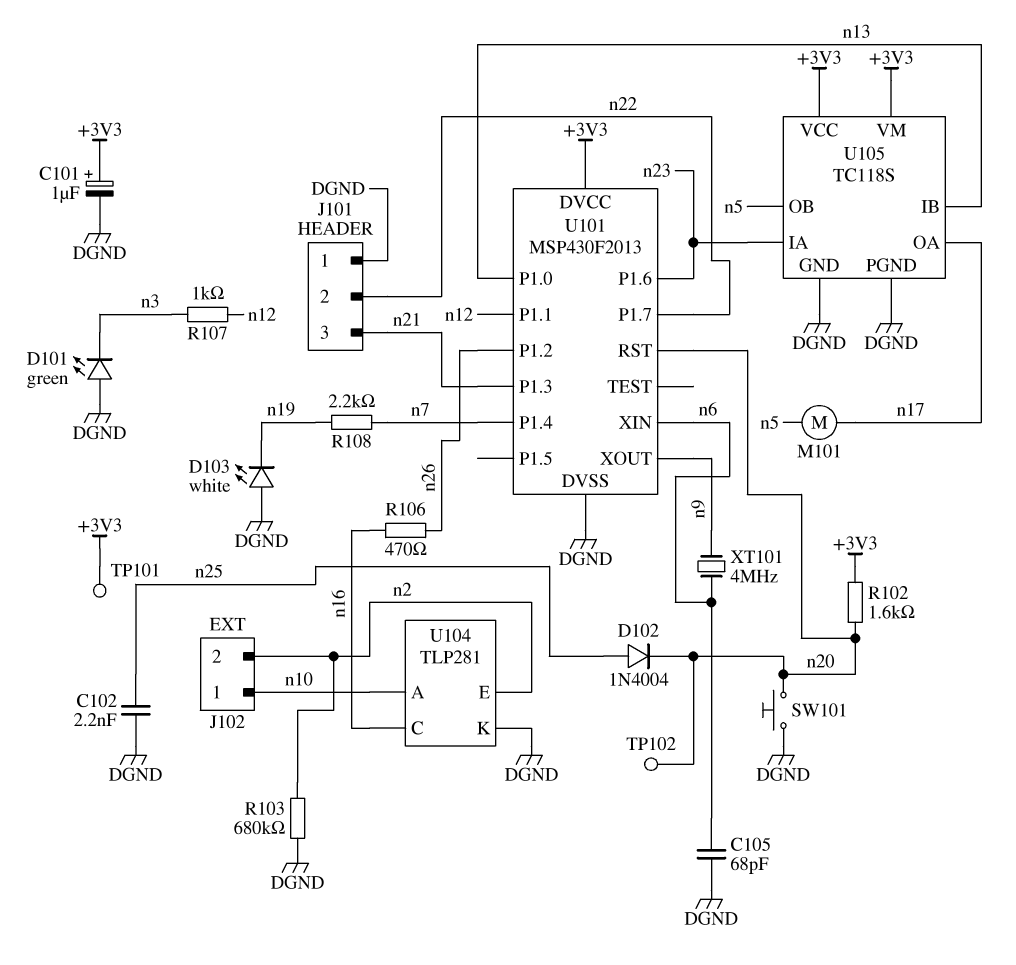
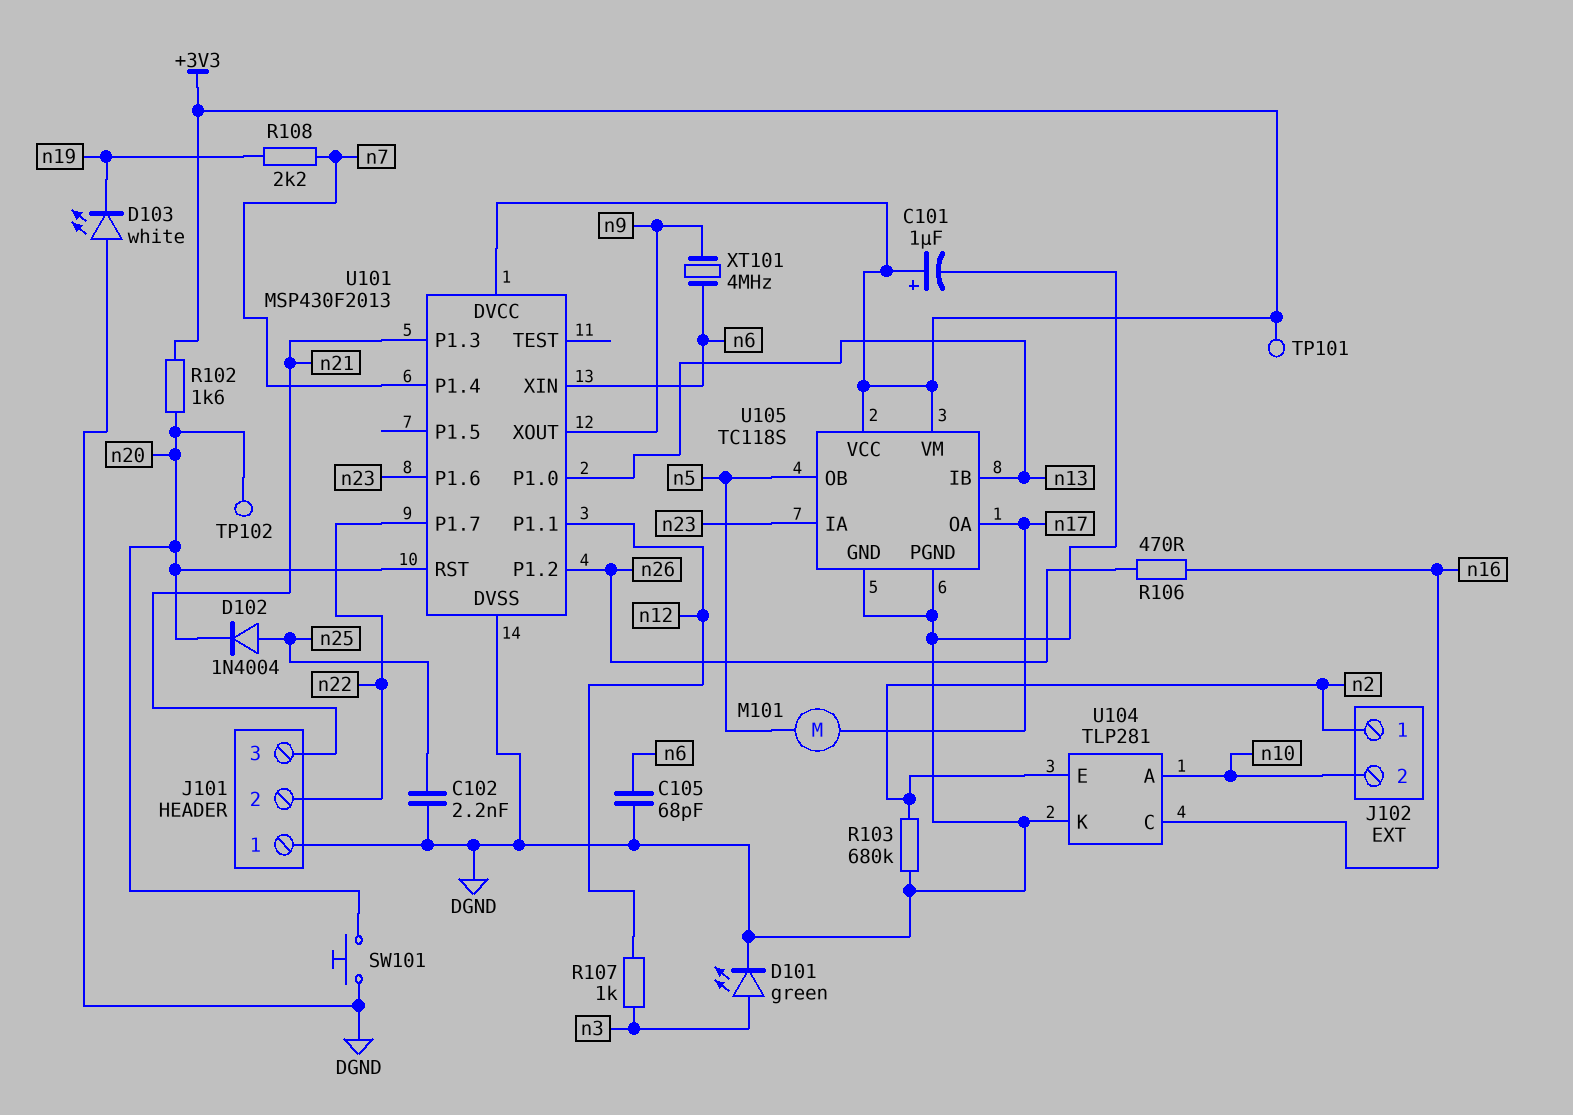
D101: LED green (A DGND, K n3) -> LED green (A n3, K DGND)
J102 pin 1: n10 -> n2
J102 pin 2: n2 -> n10

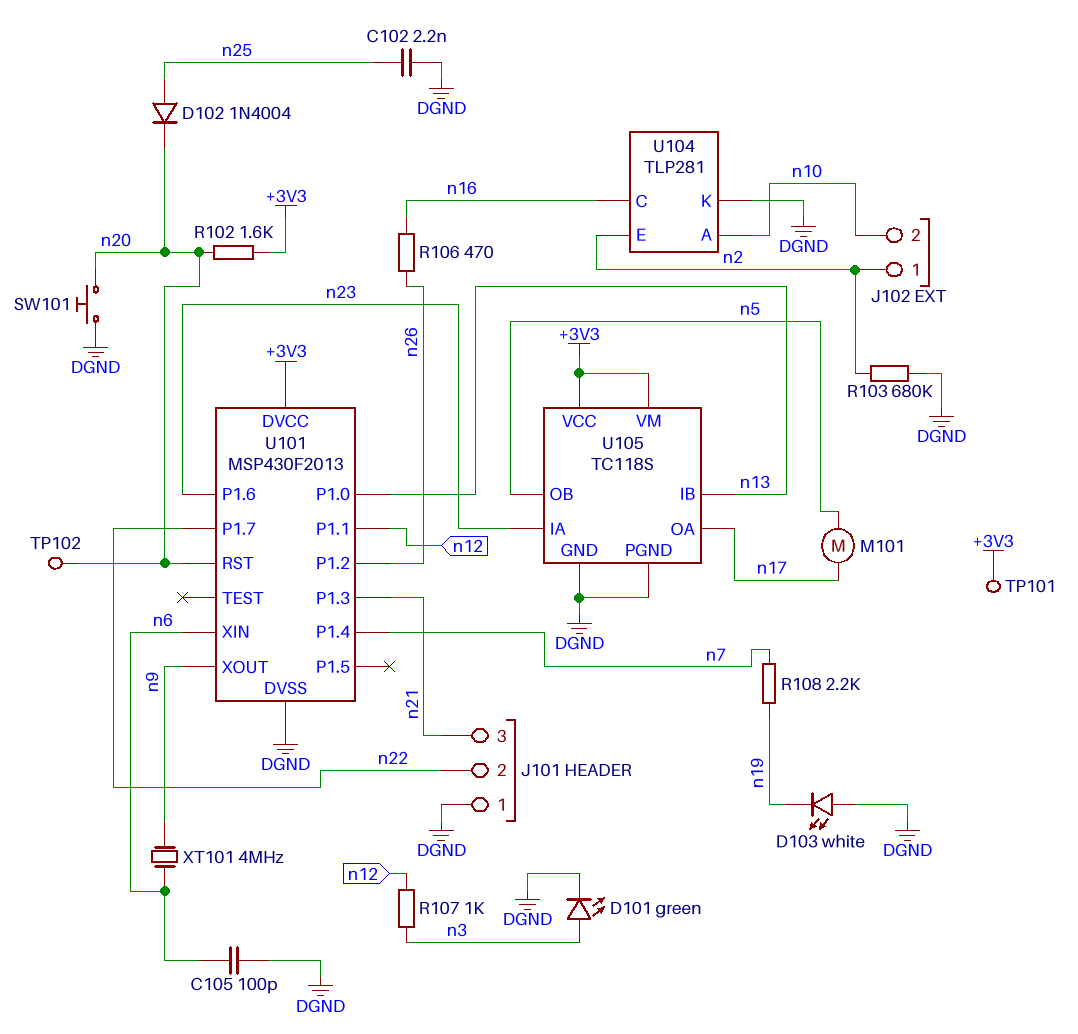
C101: 1uF (plus +3V3, minus DGND) -> none
C105: 68pF (DGND, n6) -> 100pF (DGND, n6)

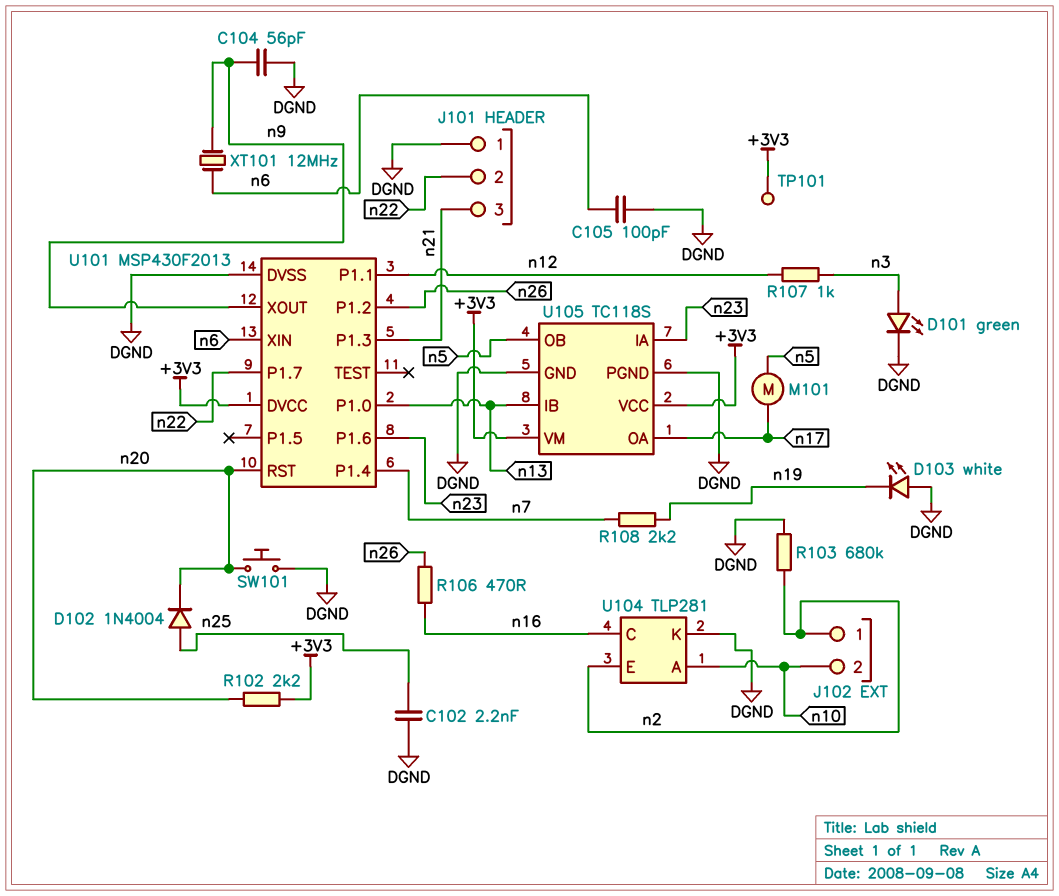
C104: none -> 56pF (DGND, n9)
R102: 1.6k (+3V3, n20) -> 2.2k (+3V3, n20)
TP102: test point (n20) -> none
XT101: 4MHz (n6, n9) -> 12MHz (n6, n9)

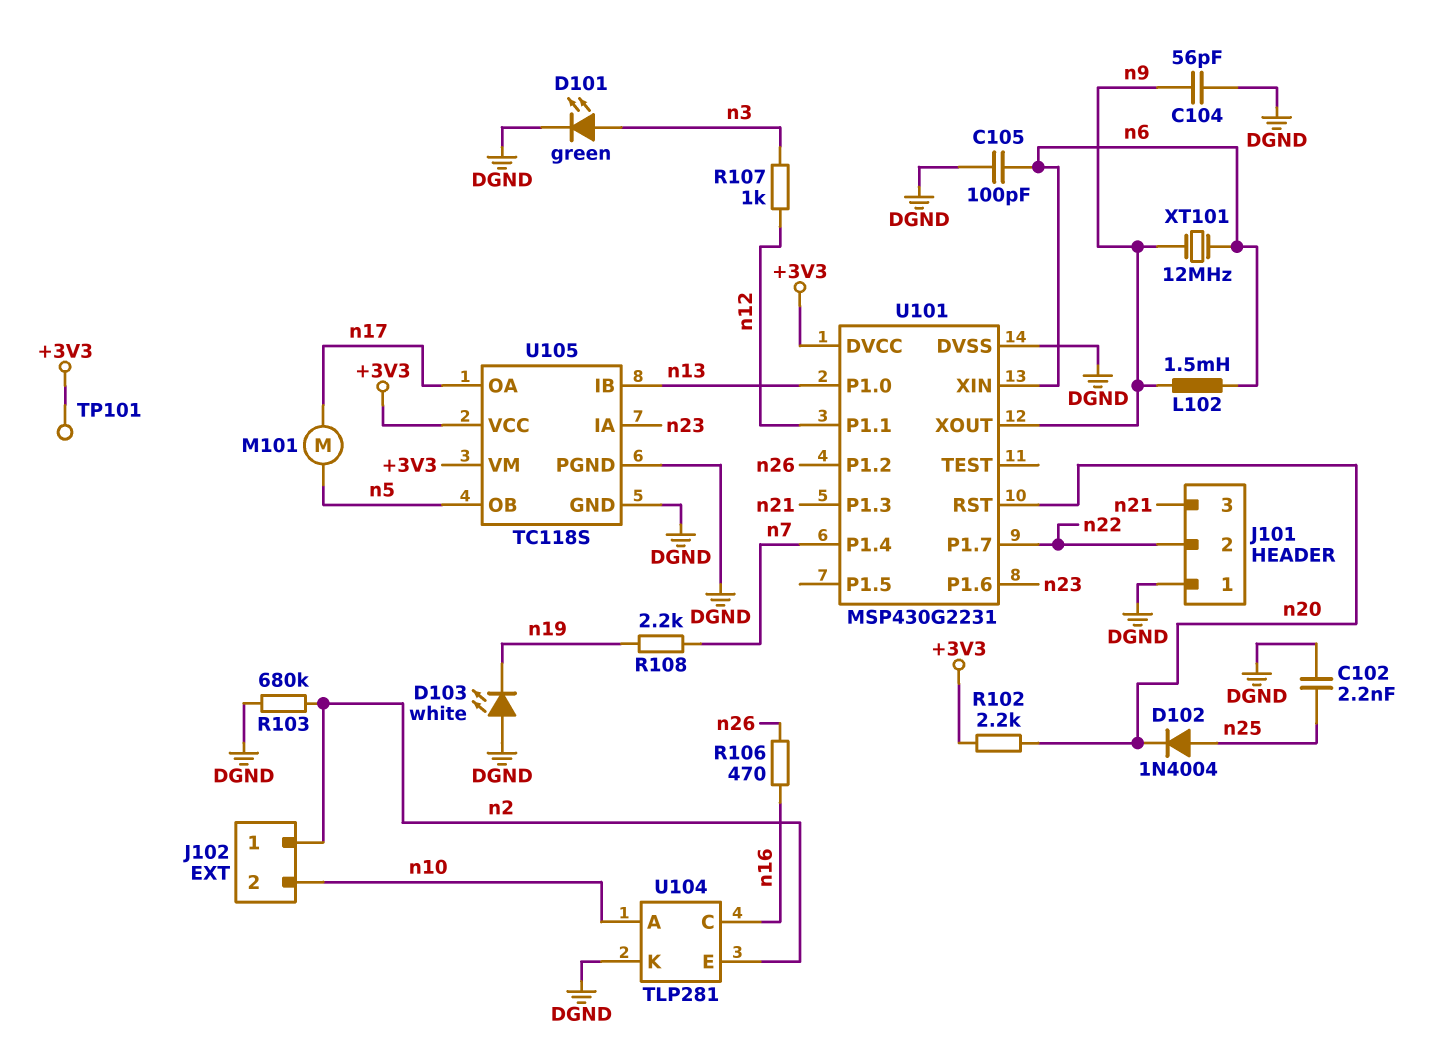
L102: none -> 1.5mH (n6, n9)
SW101: button (DGND, n20) -> none
U101: MSP430F2013 -> MSP430G2231

